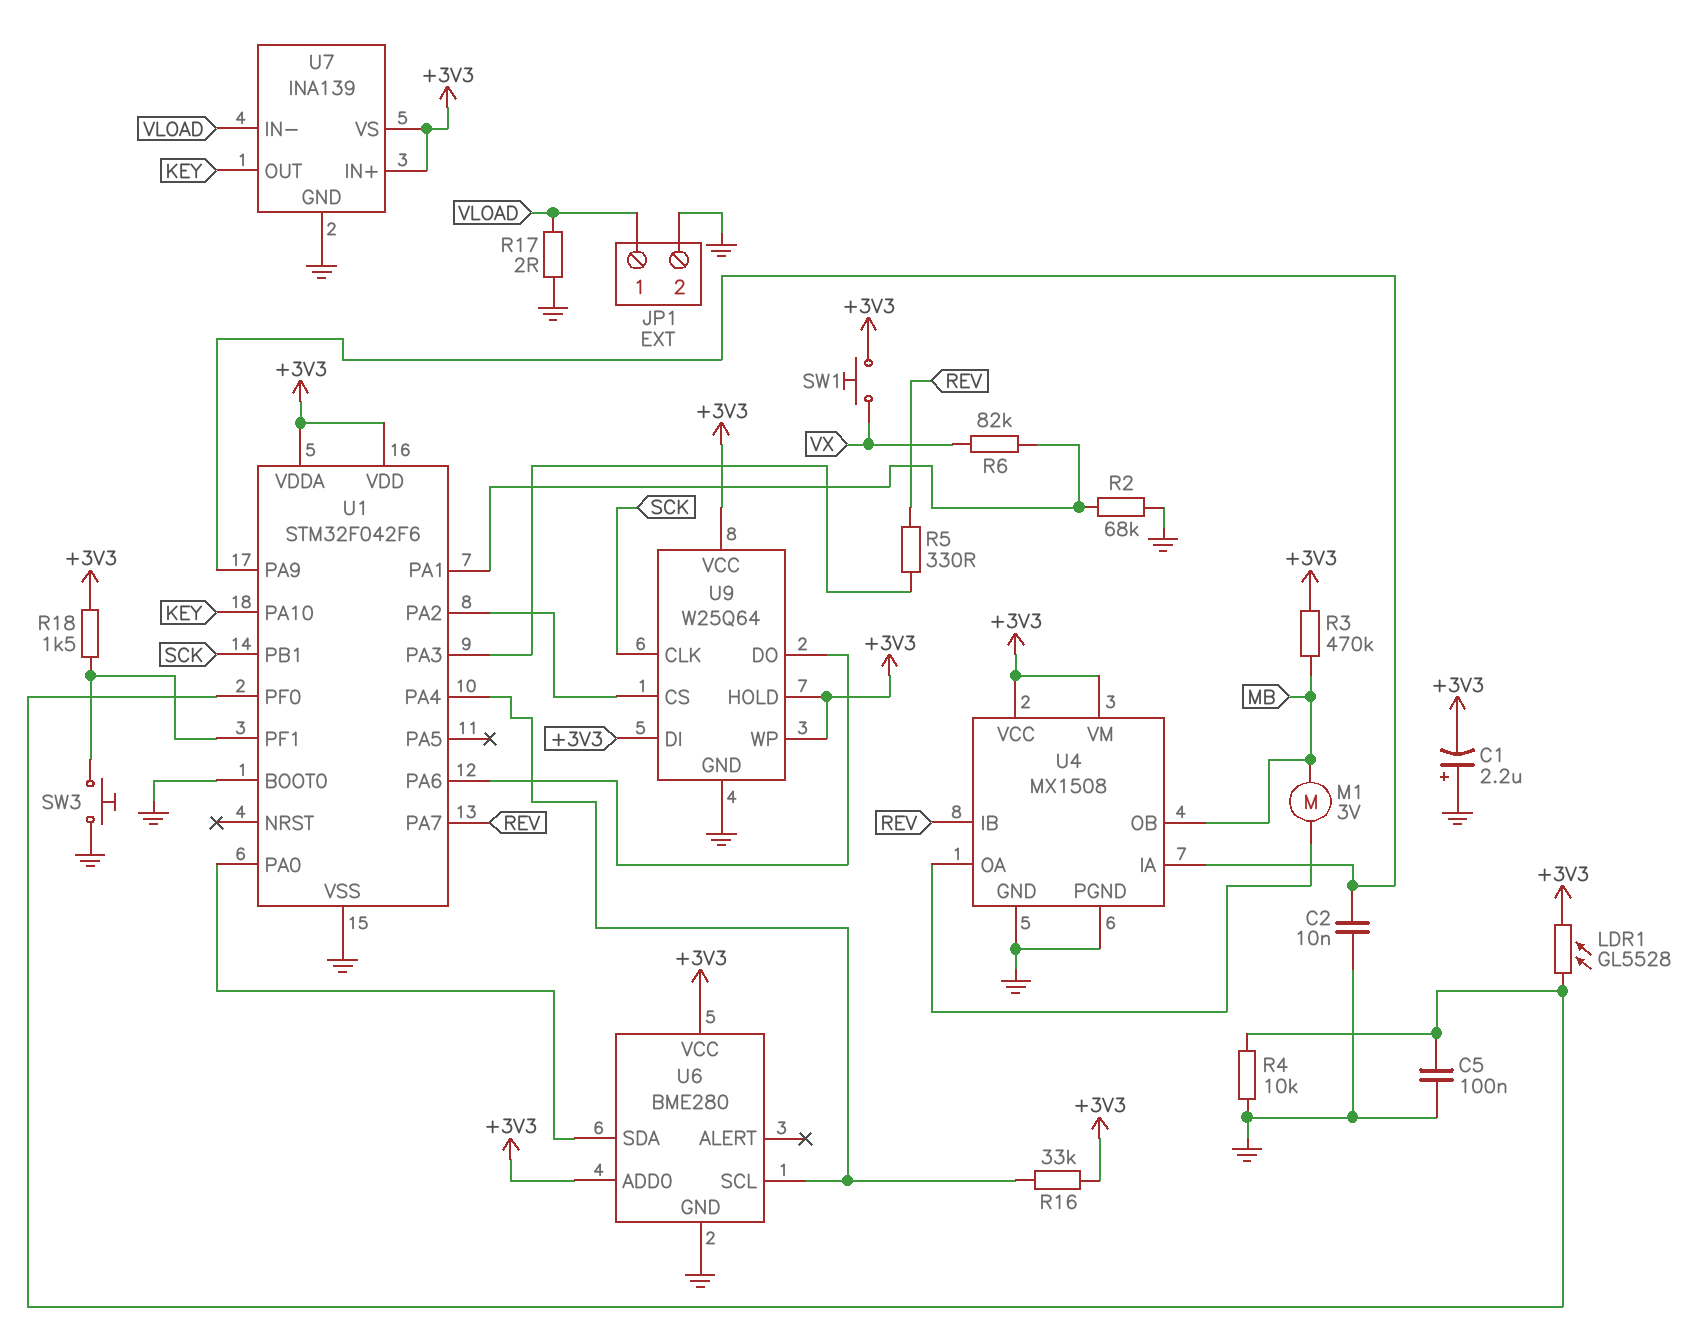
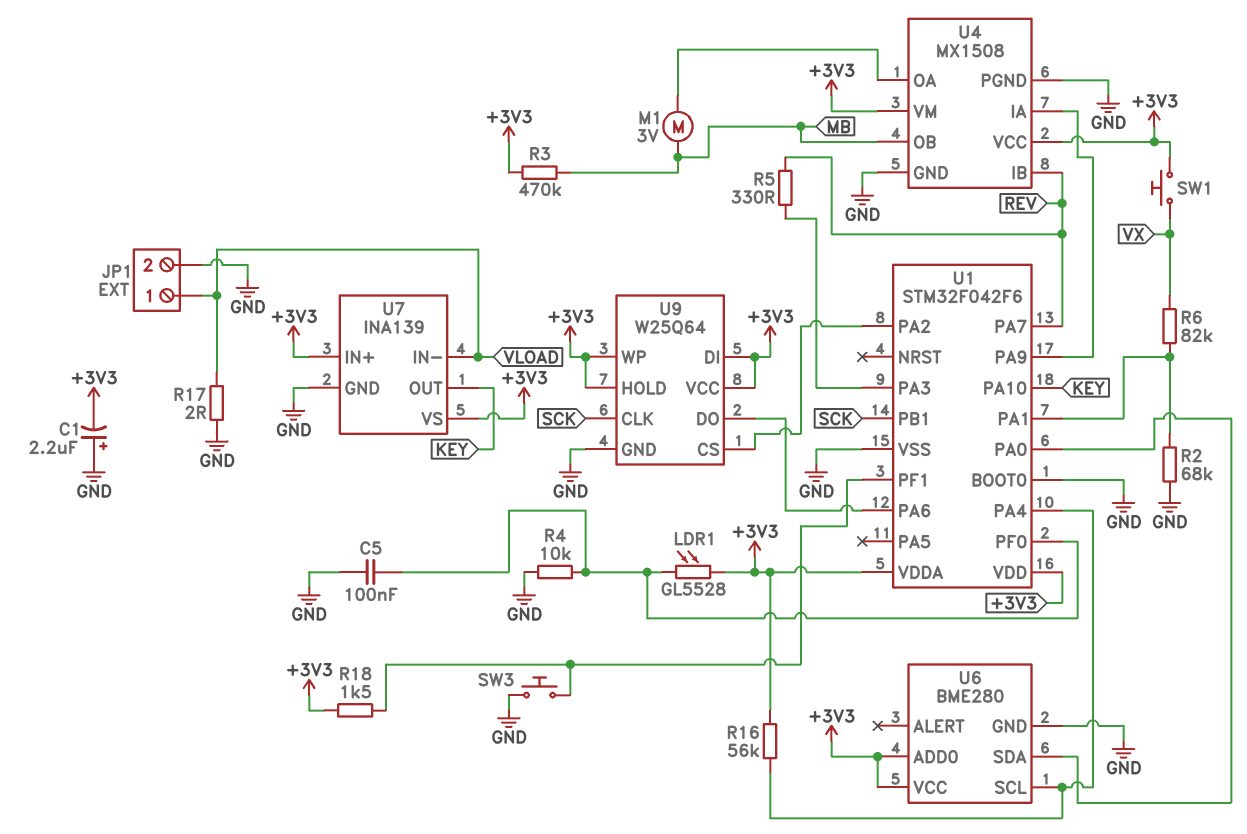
C2: 10nF (GND, U1/PA9) -> none
R16: 33k (+3V3, U1/PA4) -> 56k (+3V3, U1/PA4)

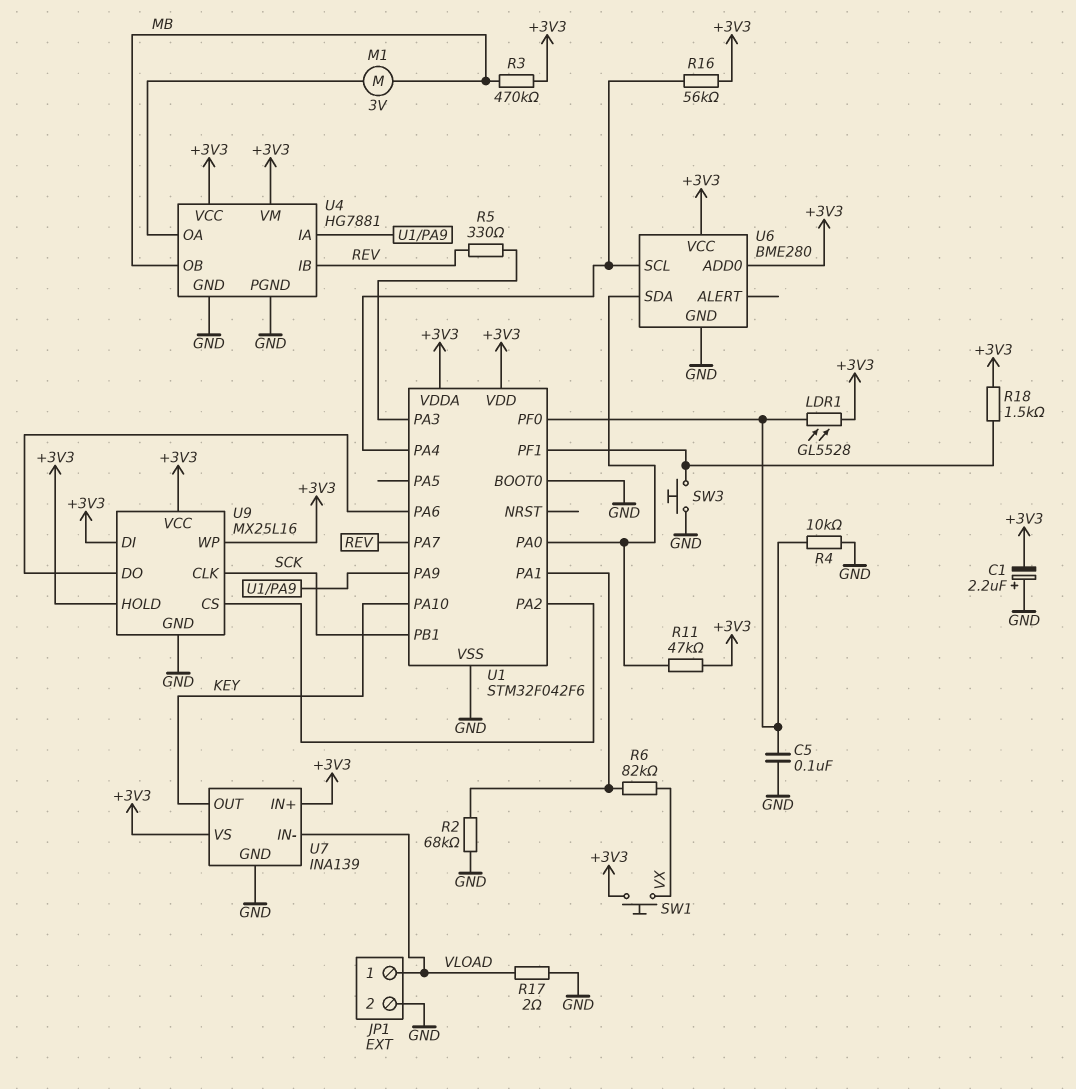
R11: none -> 47k (+3V3, U1/PA0)
U4: MX1508 -> HG7881
U9: W25Q64 -> MX25L16

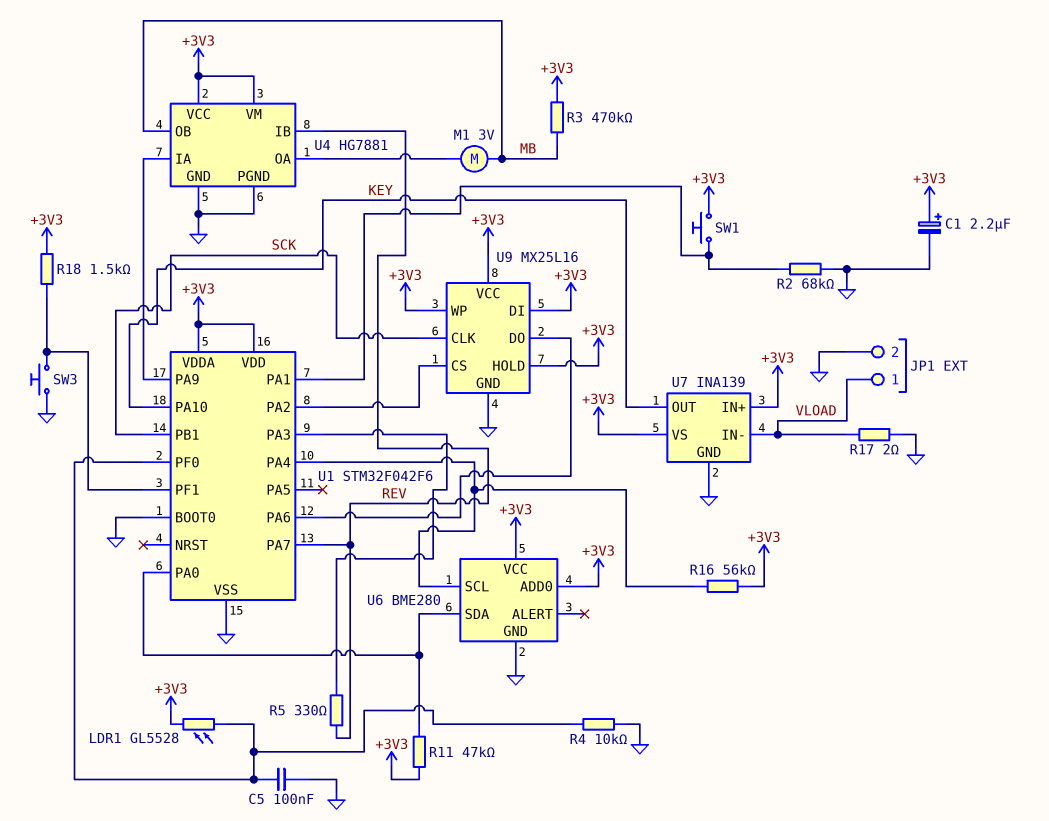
C1: 2.2uF (plus GND, minus +3V3) -> 2.2uF (plus +3V3, minus GND)
R6: 82k (U1/PA1, VX) -> none
SW1: button (+3V3, VX) -> button (+3V3, U1/PA1)

